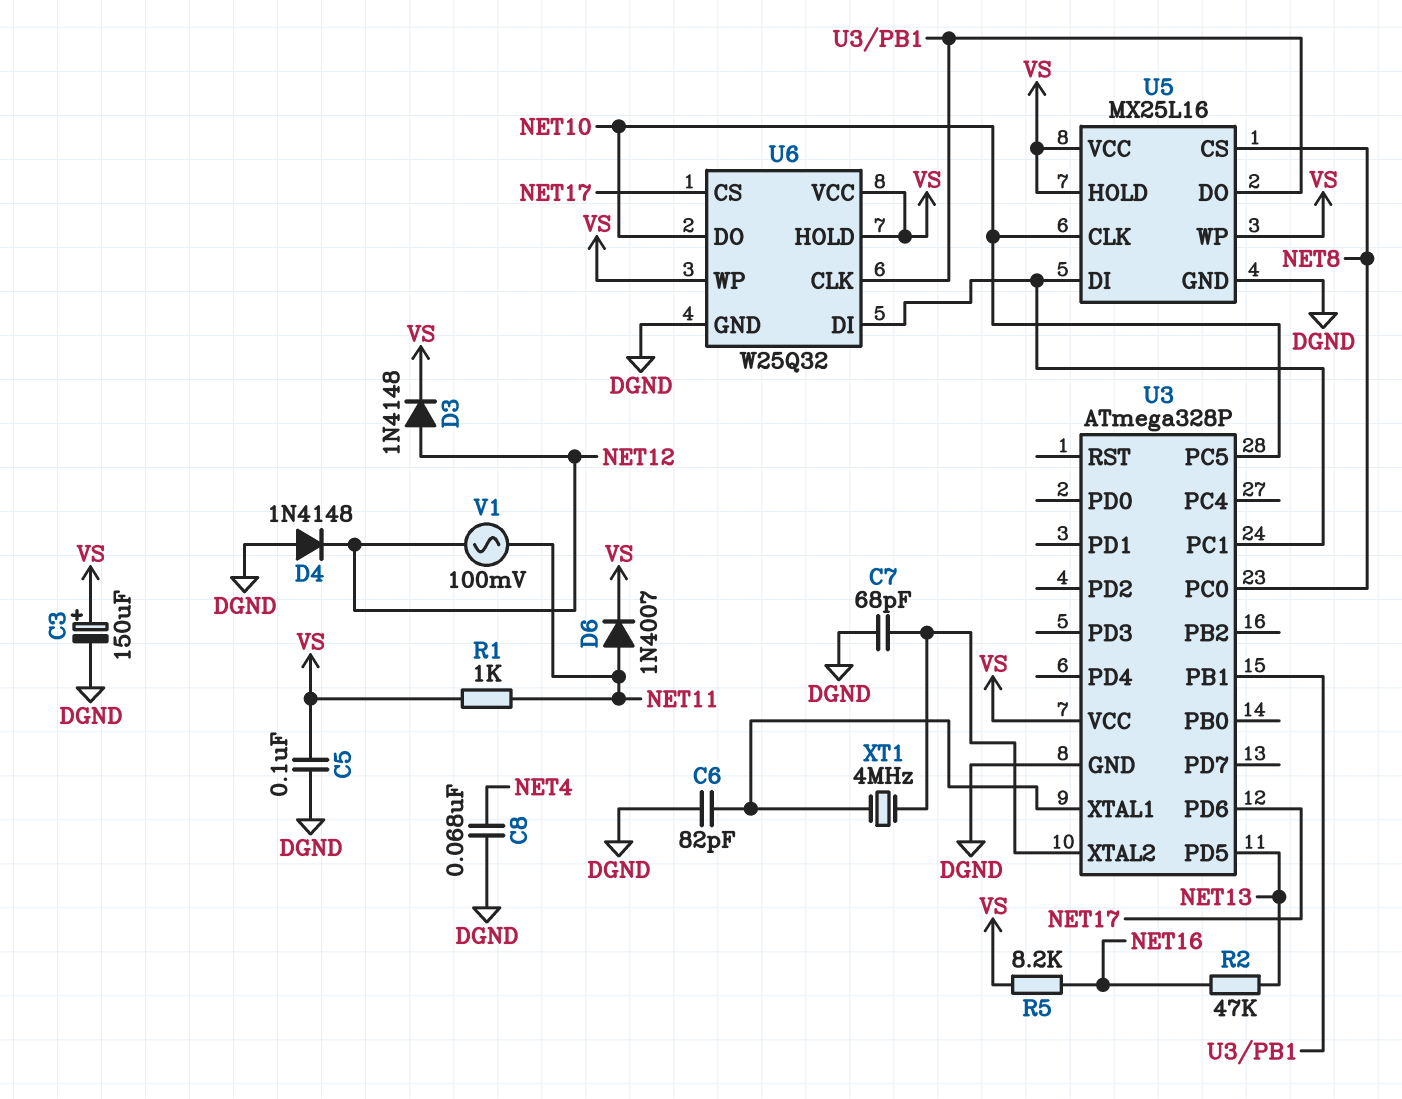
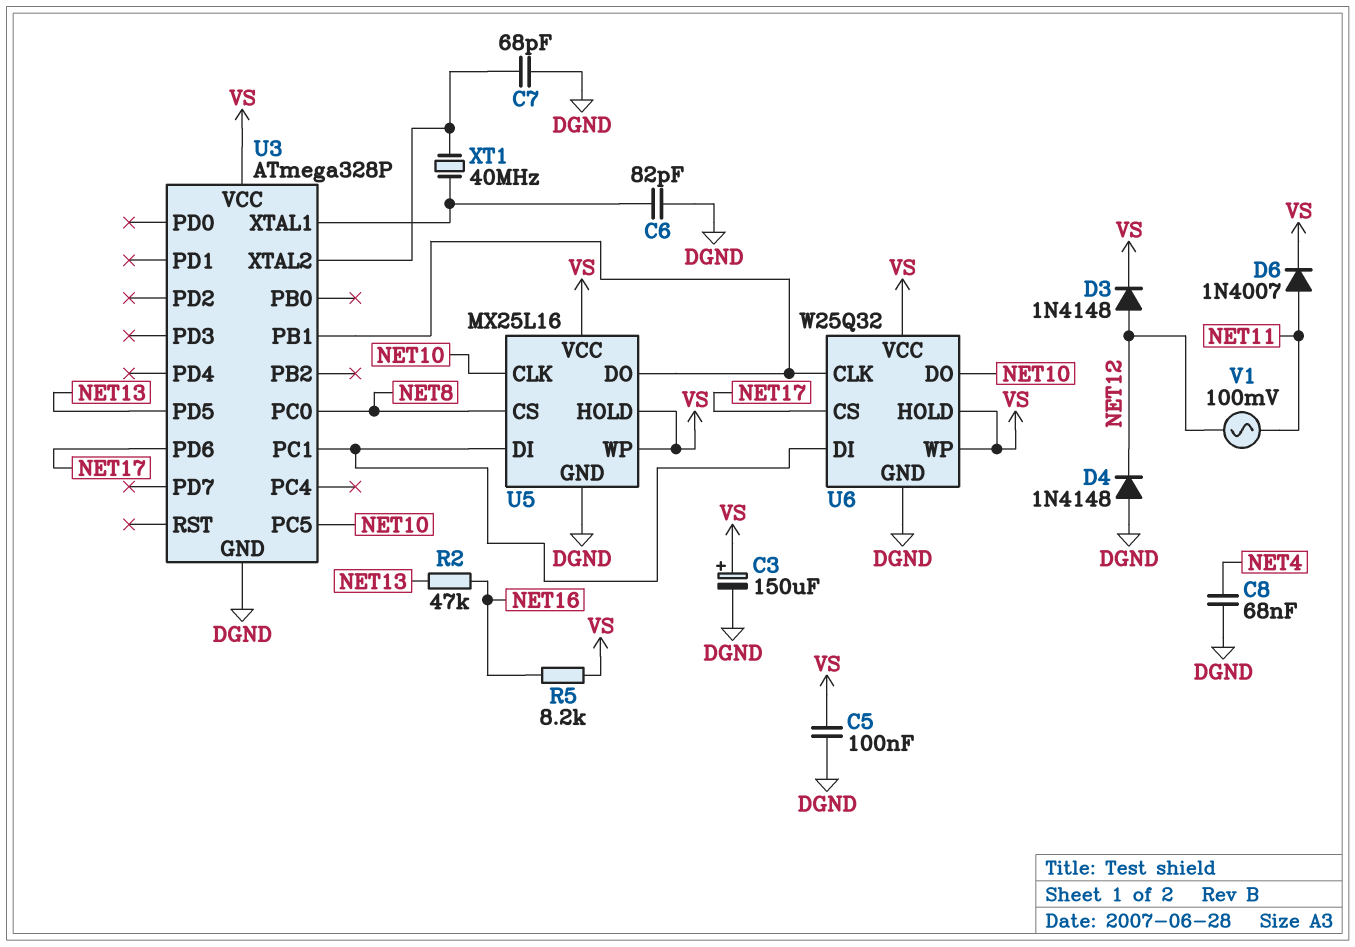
R1: 1k (NET11, VS) -> none
XT1: 4MHz (U3/XTAL1, U3/XTAL2) -> 40MHz (U3/XTAL1, U3/XTAL2)

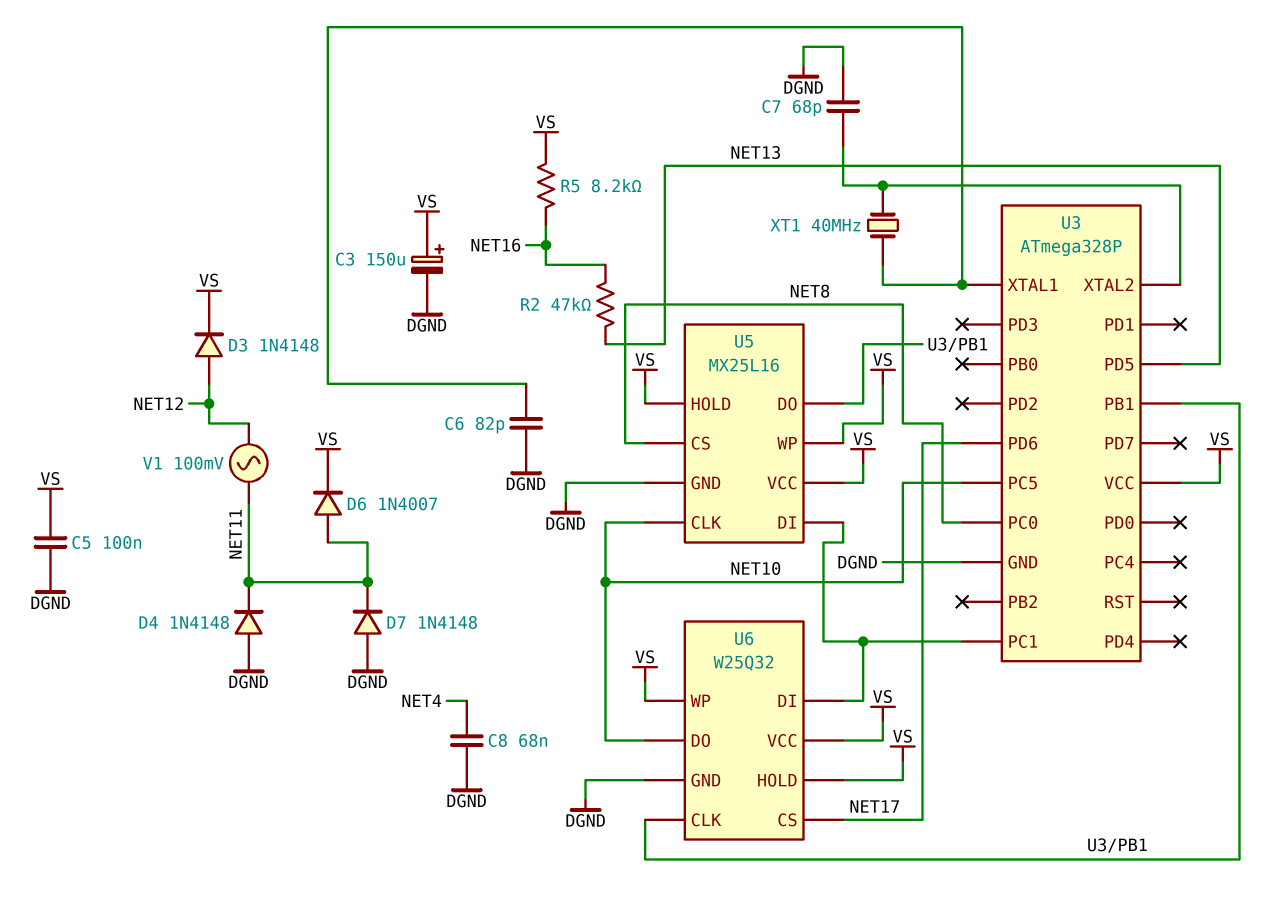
D4: diode 1N4148 (A DGND, K NET12) -> diode 1N4148 (A DGND, K NET11)
D7: none -> diode 1N4148 (A DGND, K NET11)

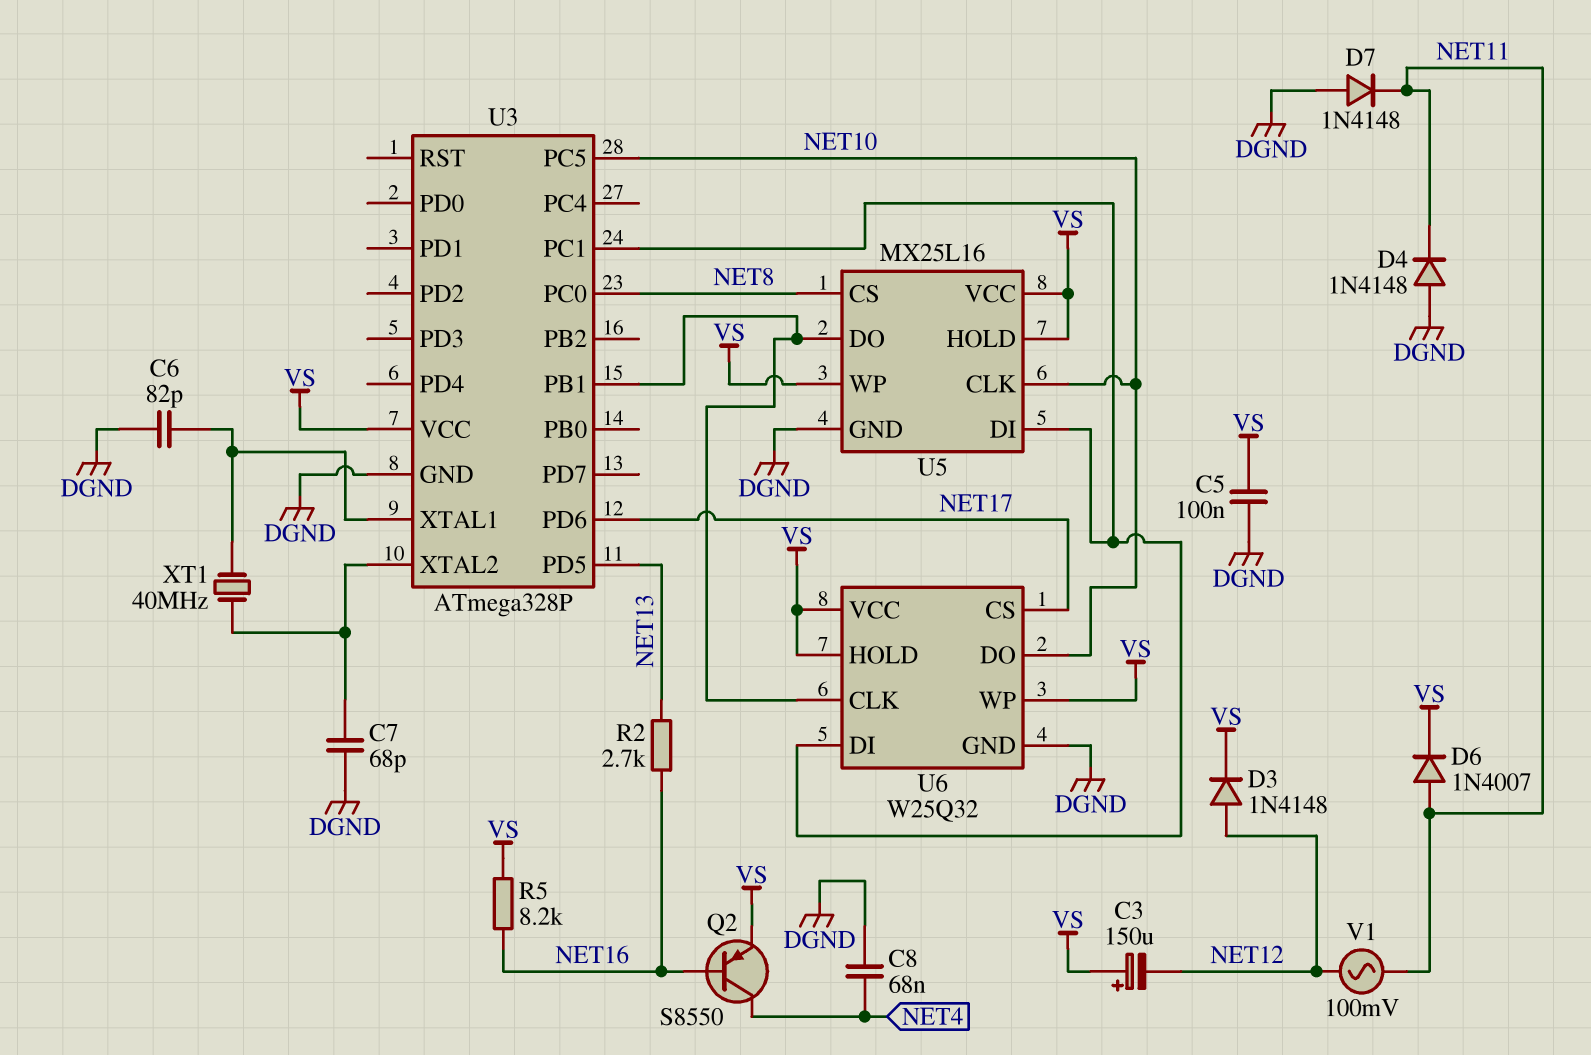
C3: 150uF (plus VS, minus DGND) -> 150uF (plus VS, minus NET12)
Q2: none -> PNP S8550 (B NET16, C NET4, E VS)
R2: 47k (NET13, NET16) -> 2.7k (NET13, NET16)

